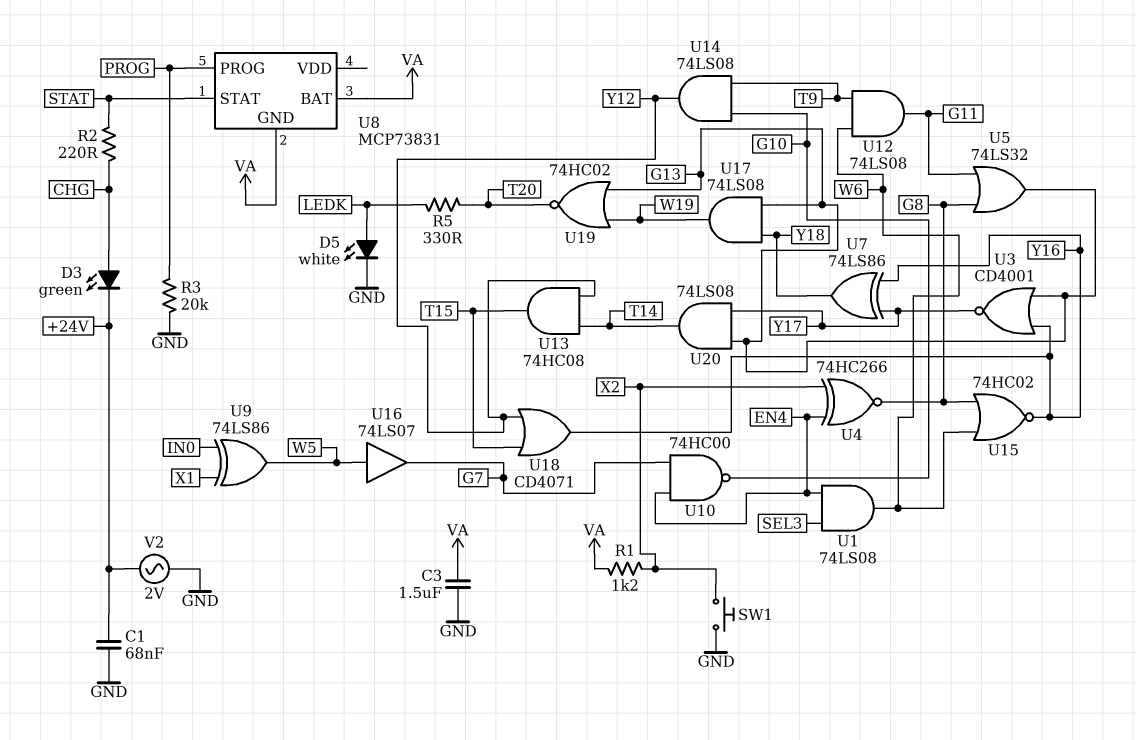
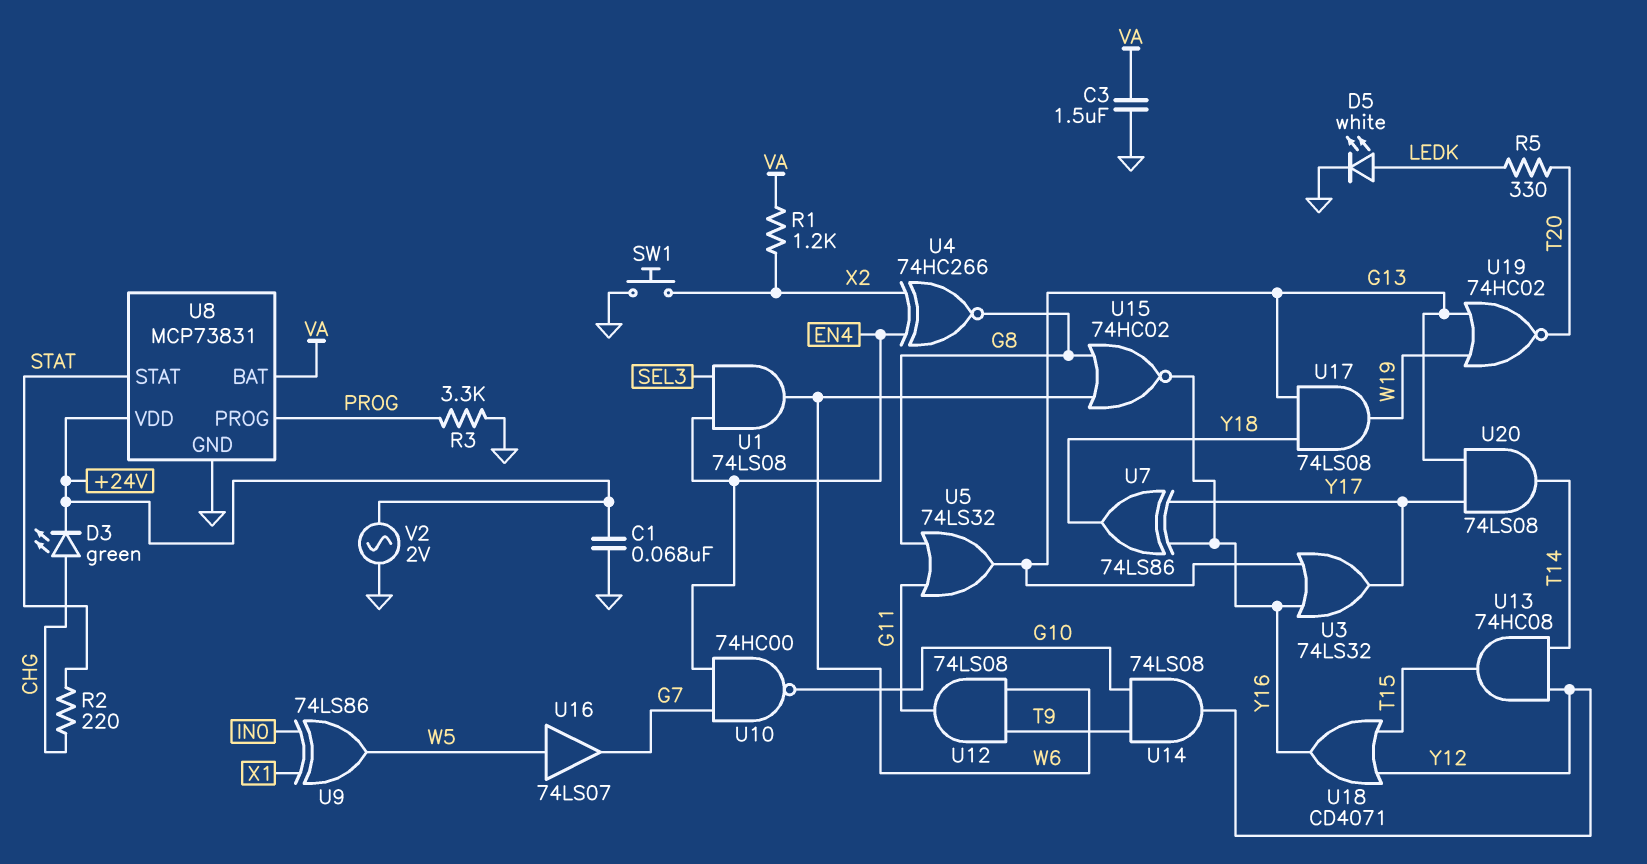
R3: 20k (GND, PROG) -> 3.3k (GND, PROG)
U3: NOR CD4001 (in G13, in Y16, out Y17) -> OR 74LS32 (in G13, in Y16, out Y17)
U8 pin GND: VA -> GND
U8 pin VDD: none -> +24V

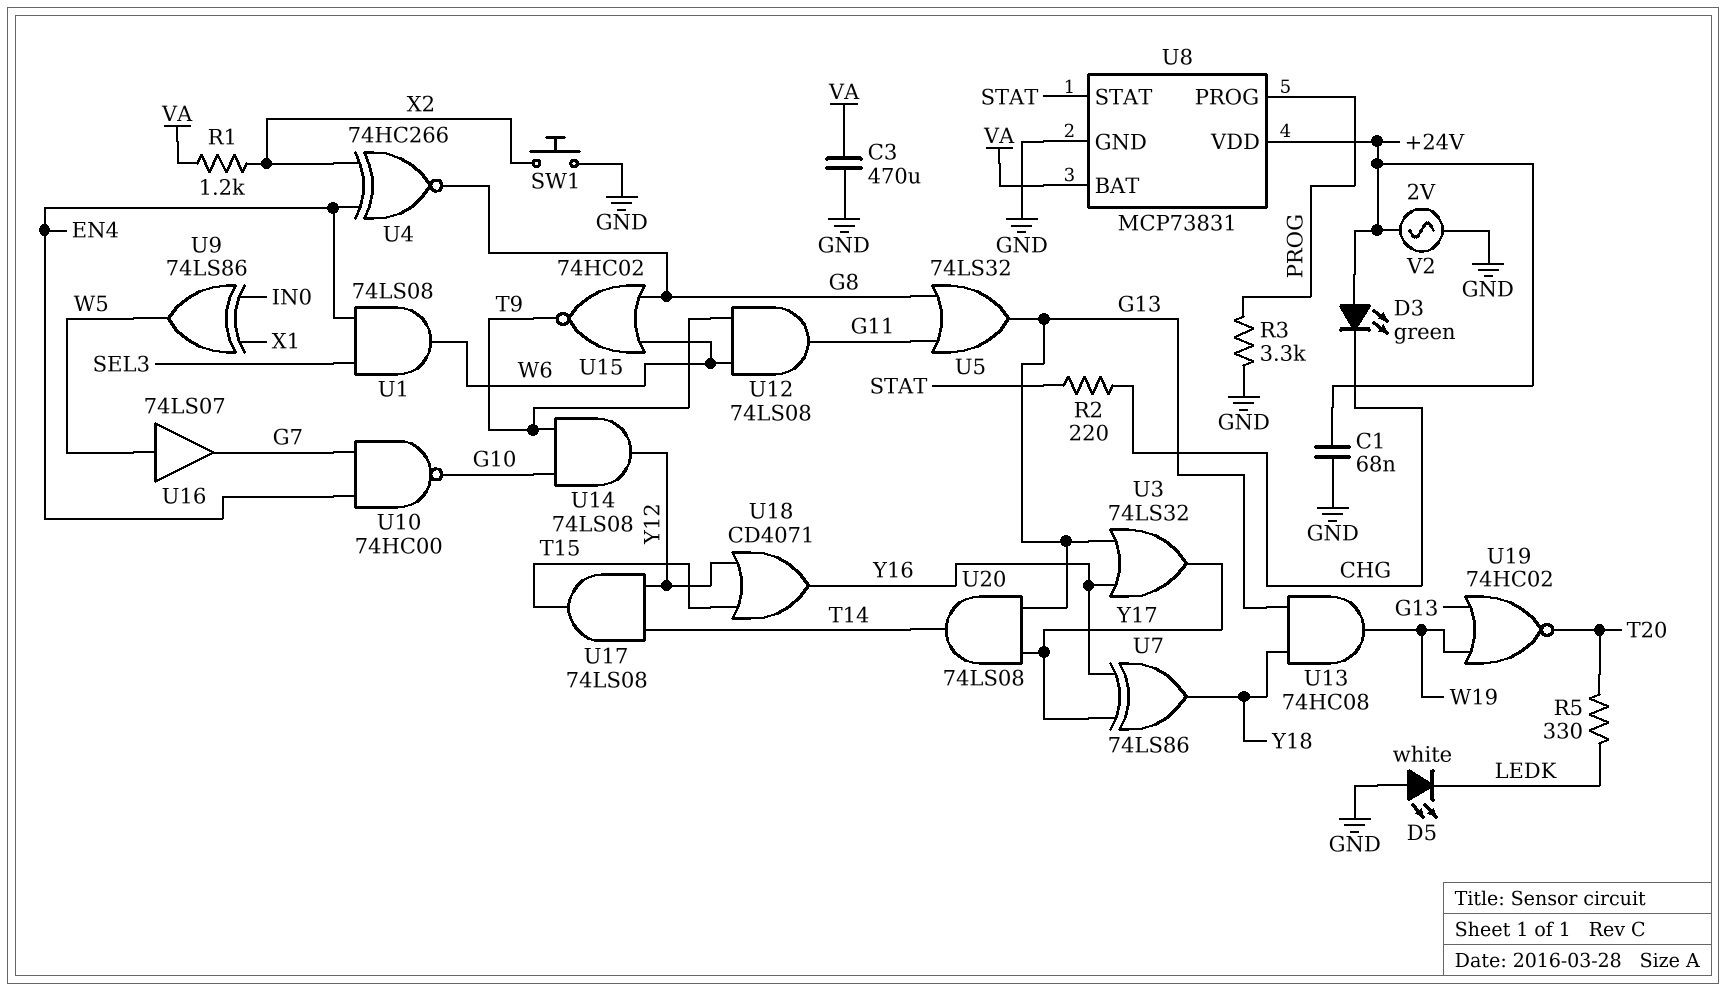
C3: 1.5uF (GND, VA) -> 470uF (GND, VA)
D3: LED green (A CHG, K +24V) -> LED green (A +24V, K CHG)
D5: LED white (A LEDK, K GND) -> LED white (A GND, K LEDK)
U13: AND 74HC08 (in T14, in Y12, out T15) -> AND 74HC08 (in G13, in Y18, out W19)
U15: NOR 74HC02 (in G8, in W6, out Y16) -> NOR 74HC02 (in G8, in W6, out T9)
U17: AND 74LS08 (in G13, in Y18, out W19) -> AND 74LS08 (in T14, in Y12, out T15)

